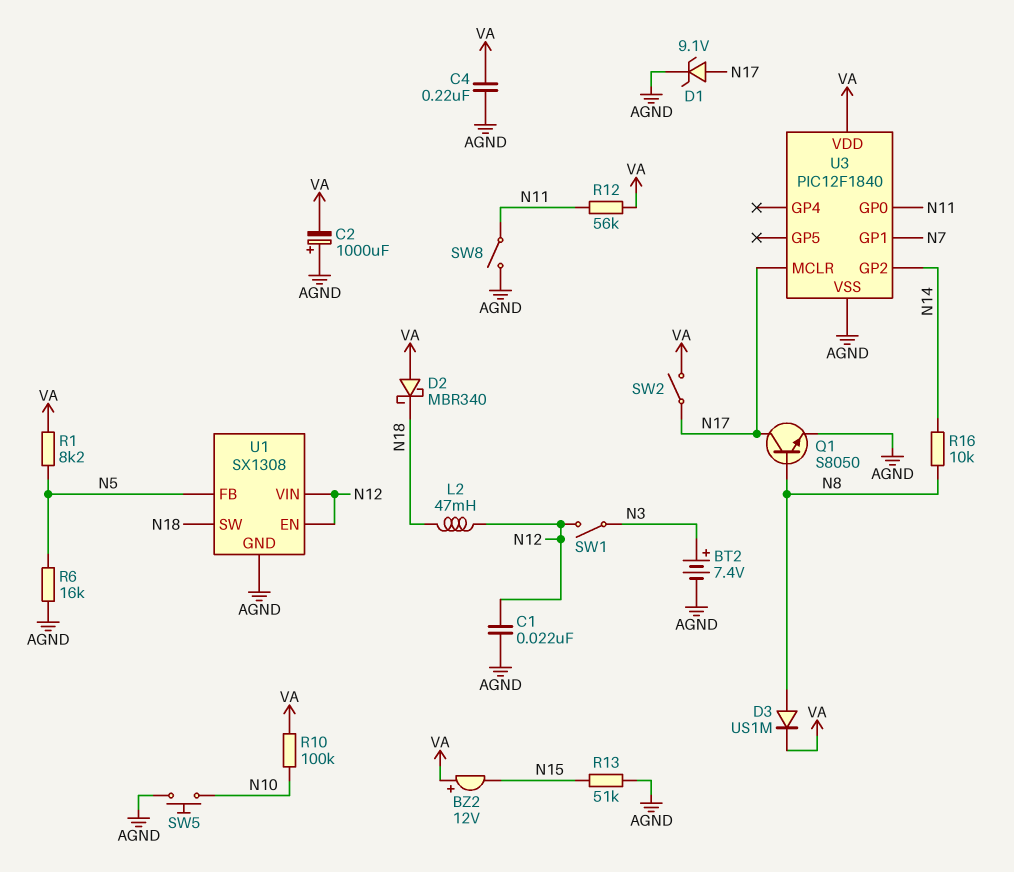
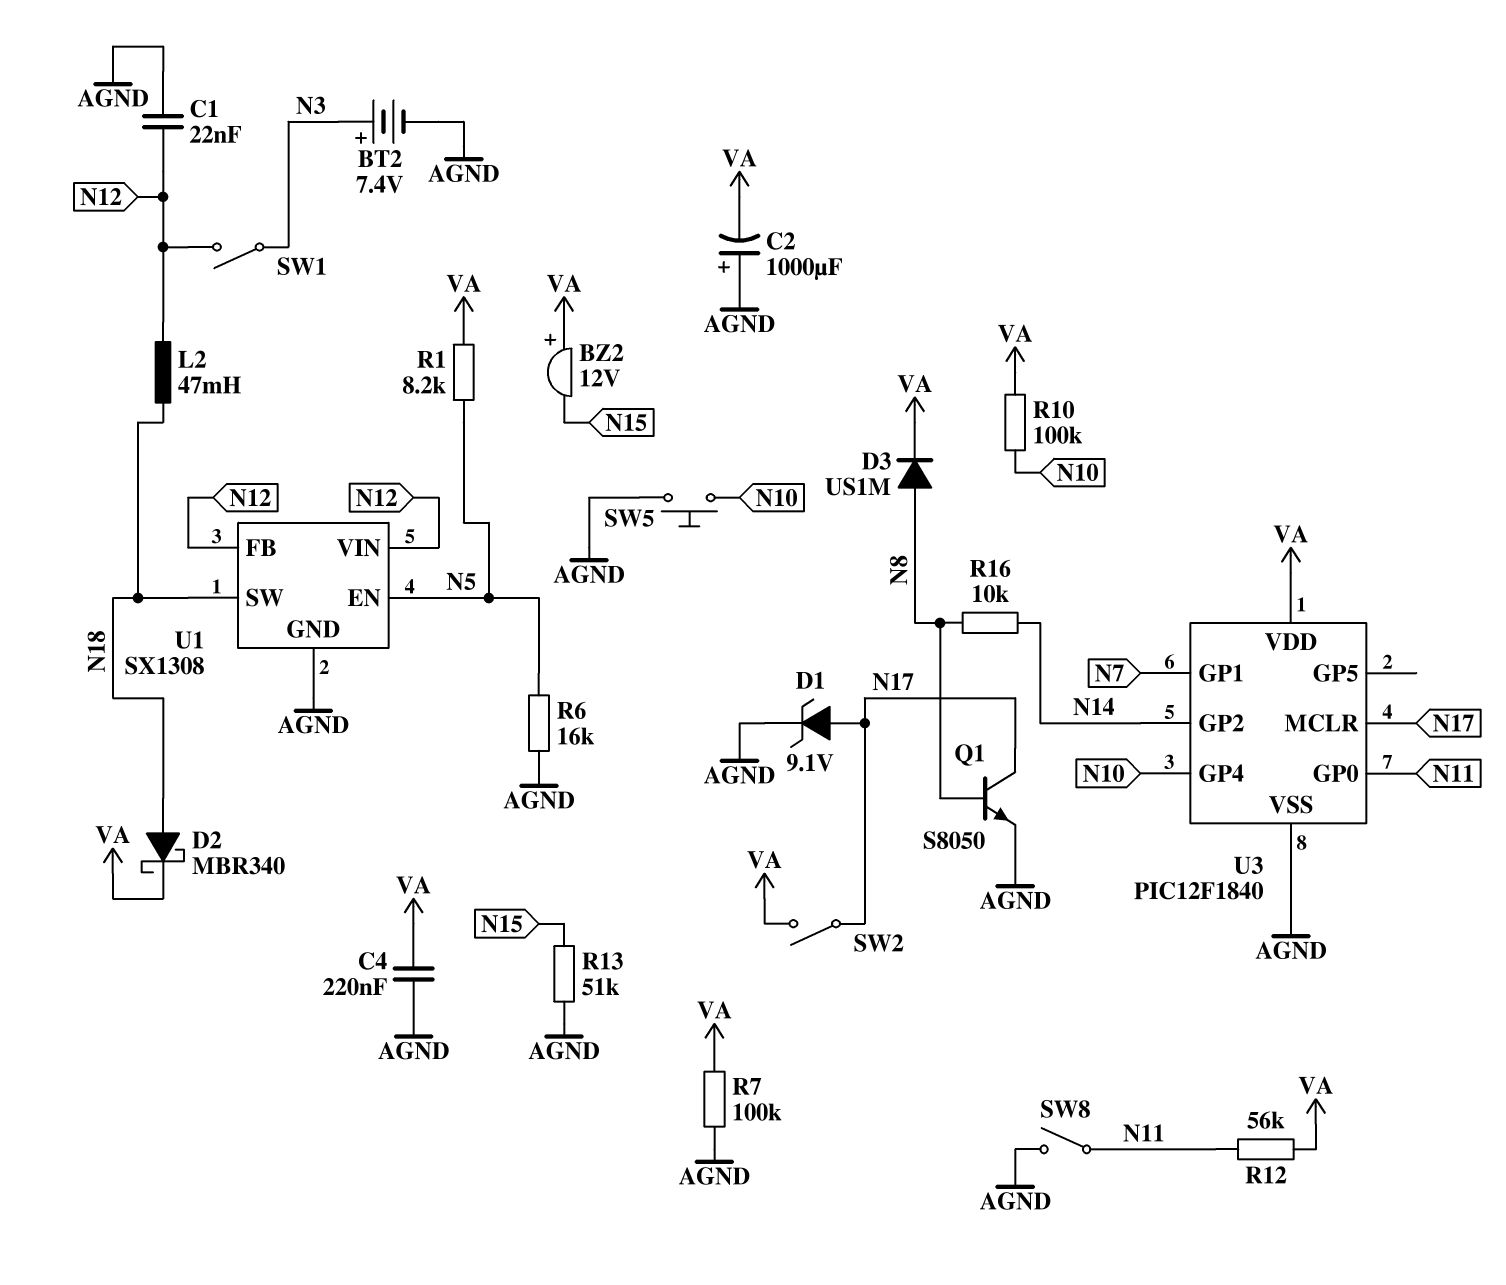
D2: schottky MBR340 (A VA, K N18) -> schottky MBR340 (A N18, K VA)
R7: none -> 100k (AGND, VA)
U1 pin EN: N12 -> N5
U1 pin FB: N5 -> N12
U3 pin GP4: none -> N10

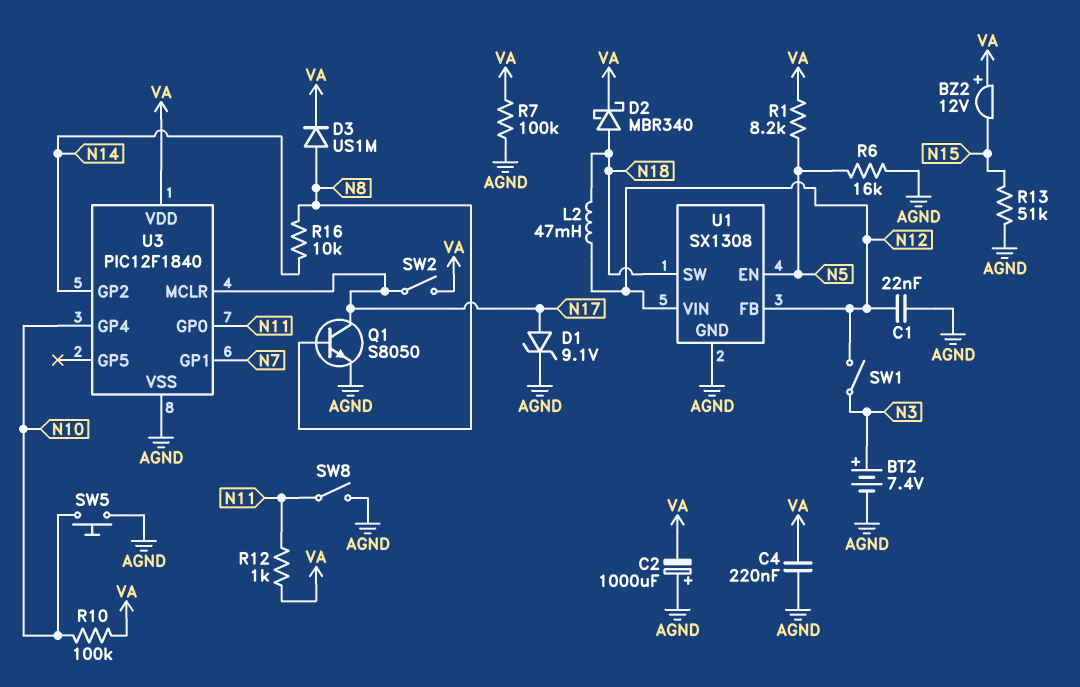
R12: 56k (N11, VA) -> 1k (N11, VA)

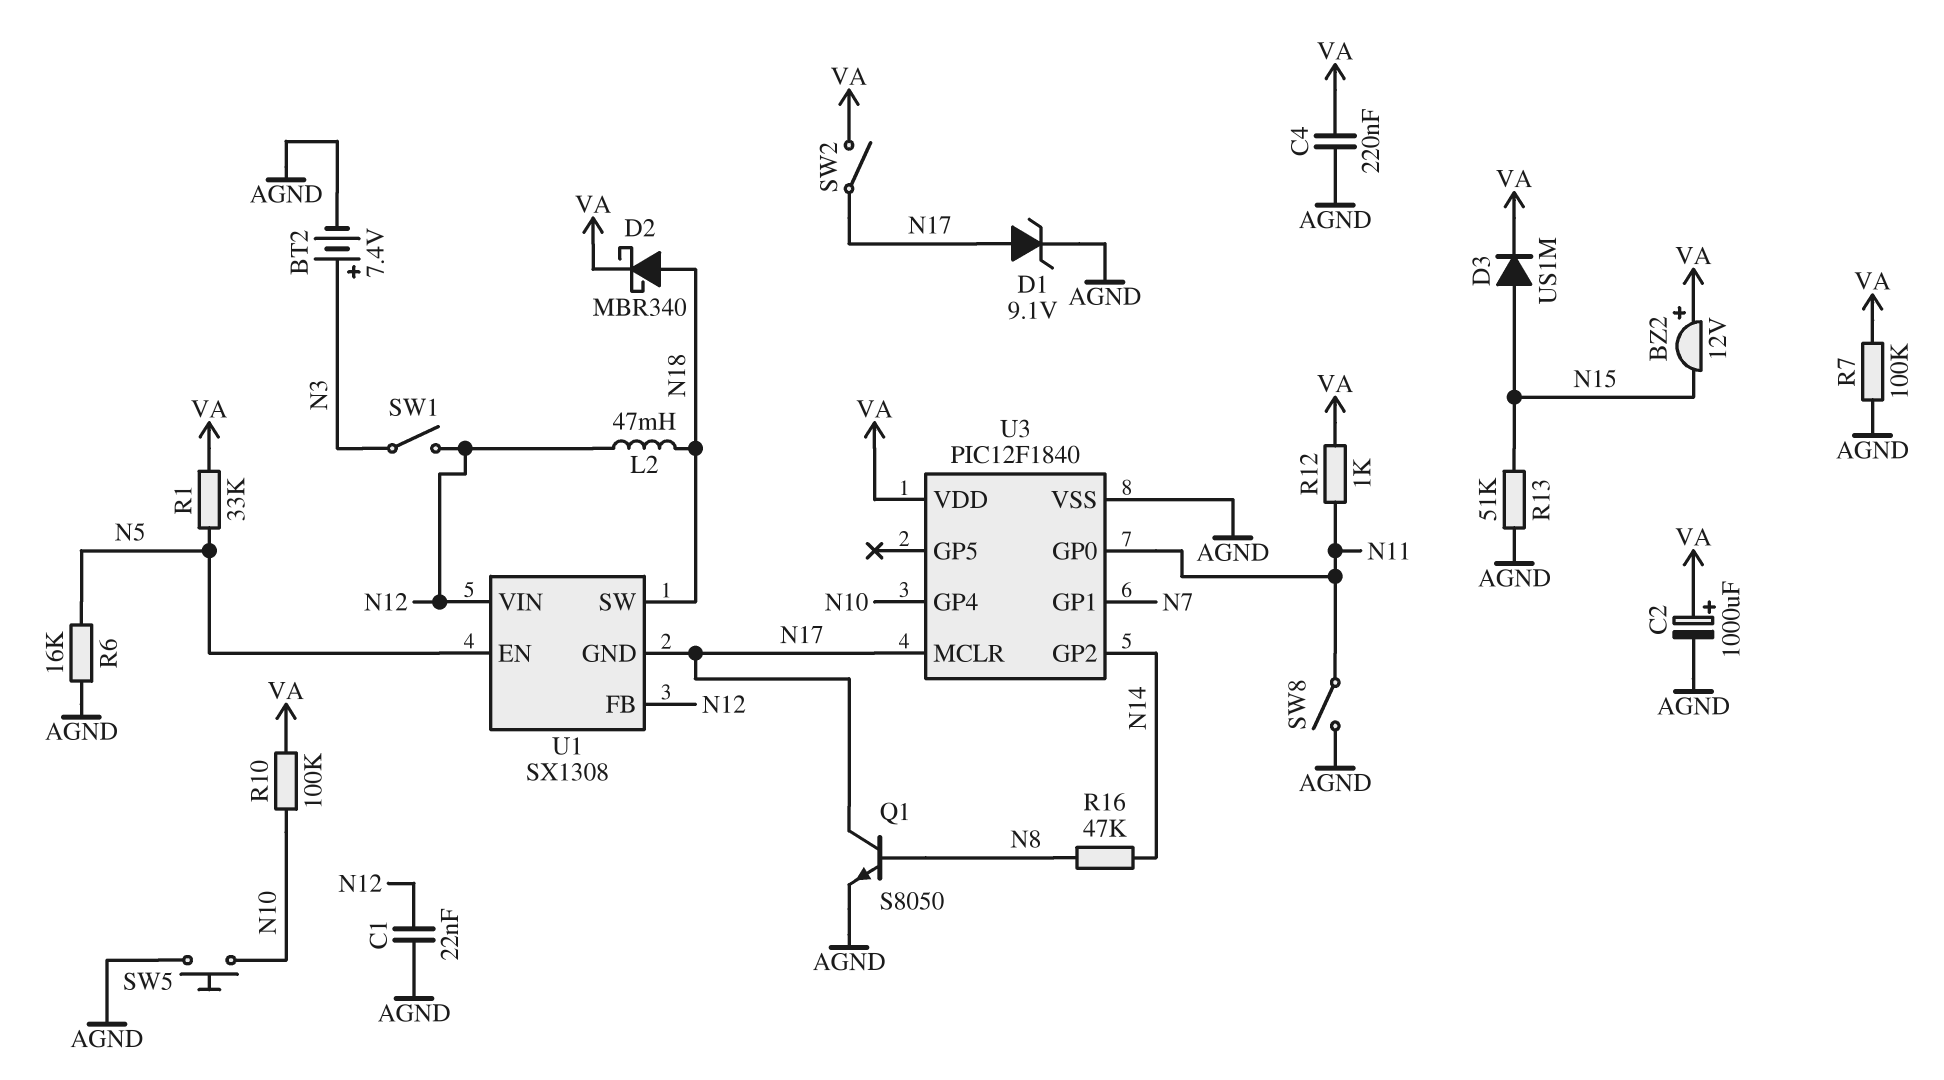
C2: 1000uF (plus AGND, minus VA) -> 1000uF (plus VA, minus AGND)
D3: diode US1M (A N8, K VA) -> diode US1M (A N15, K VA)
R1: 8.2k (N5, VA) -> 33k (N5, VA)
R16: 10k (N8, N14) -> 47k (N8, N14)
U1 pin GND: AGND -> N17

